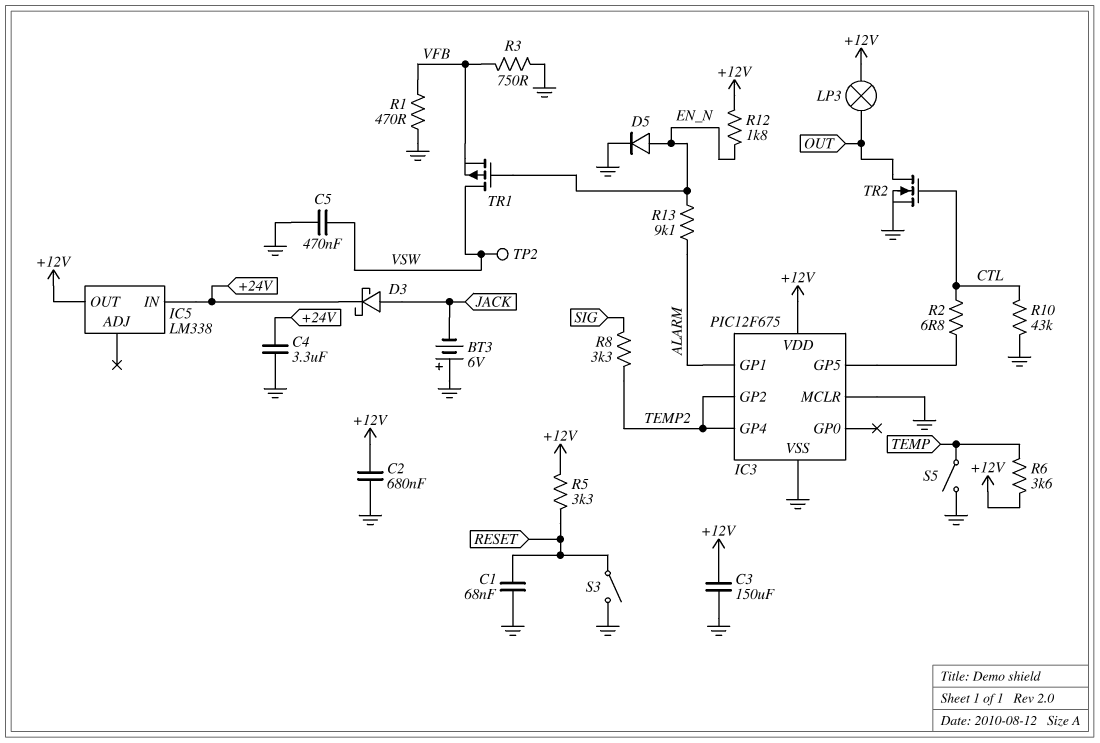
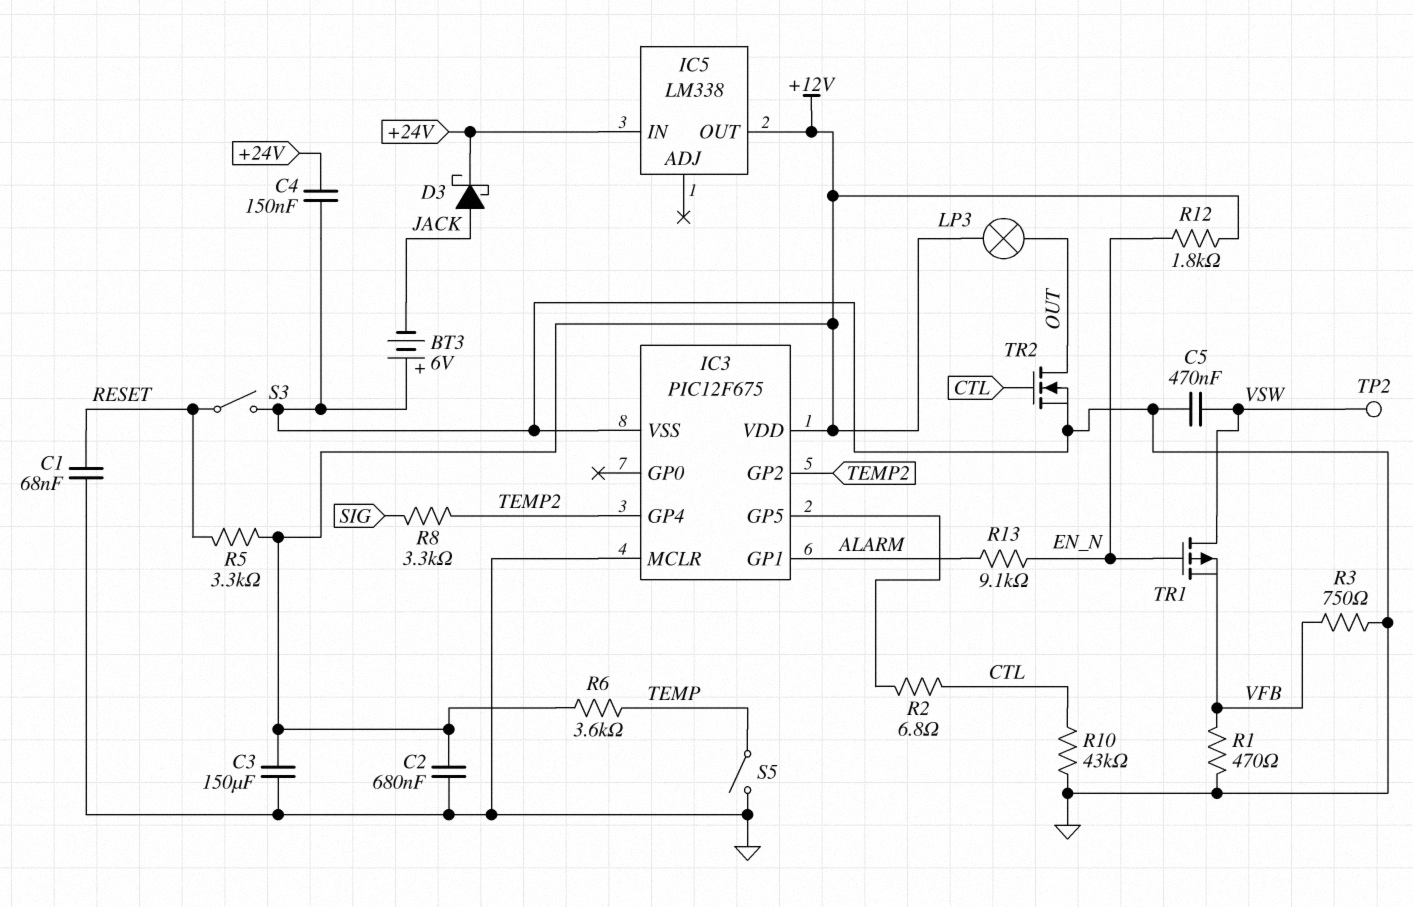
C4: 3.3uF (+24V, GND) -> 150nF (+24V, GND)
D5: diode (A EN_N, K GND) -> none

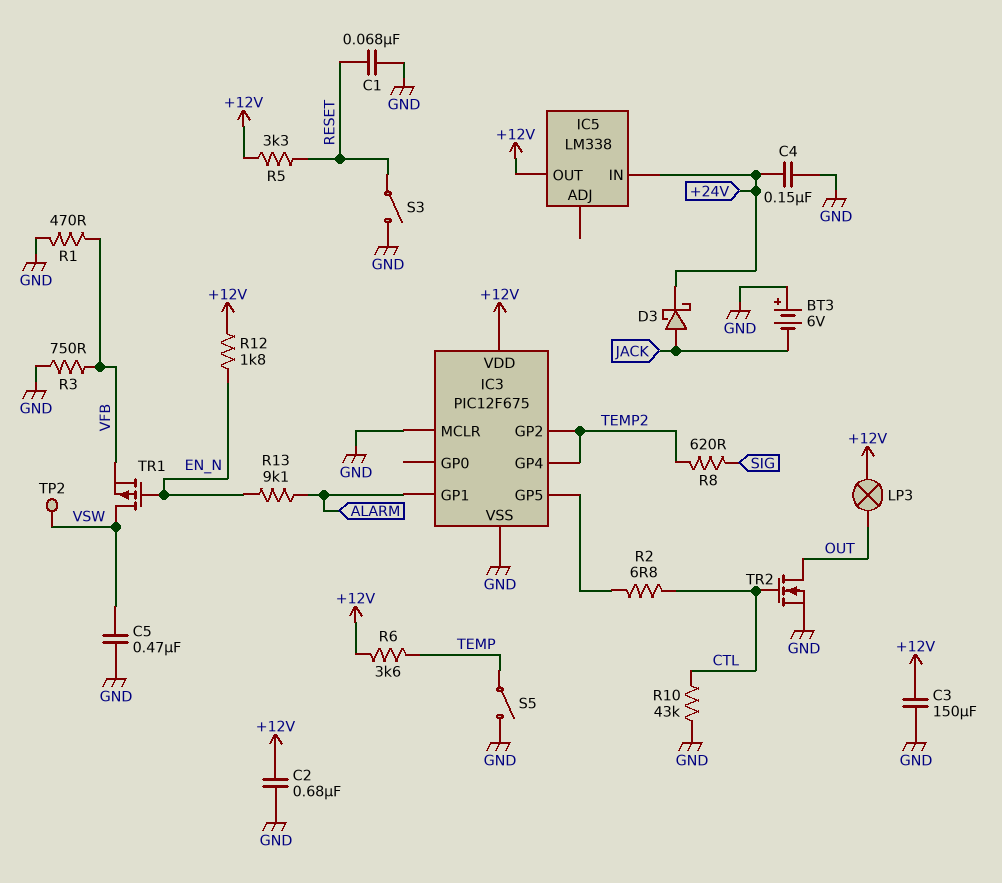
R8: 3.3k (SIG, TEMP2) -> 620 (SIG, TEMP2)

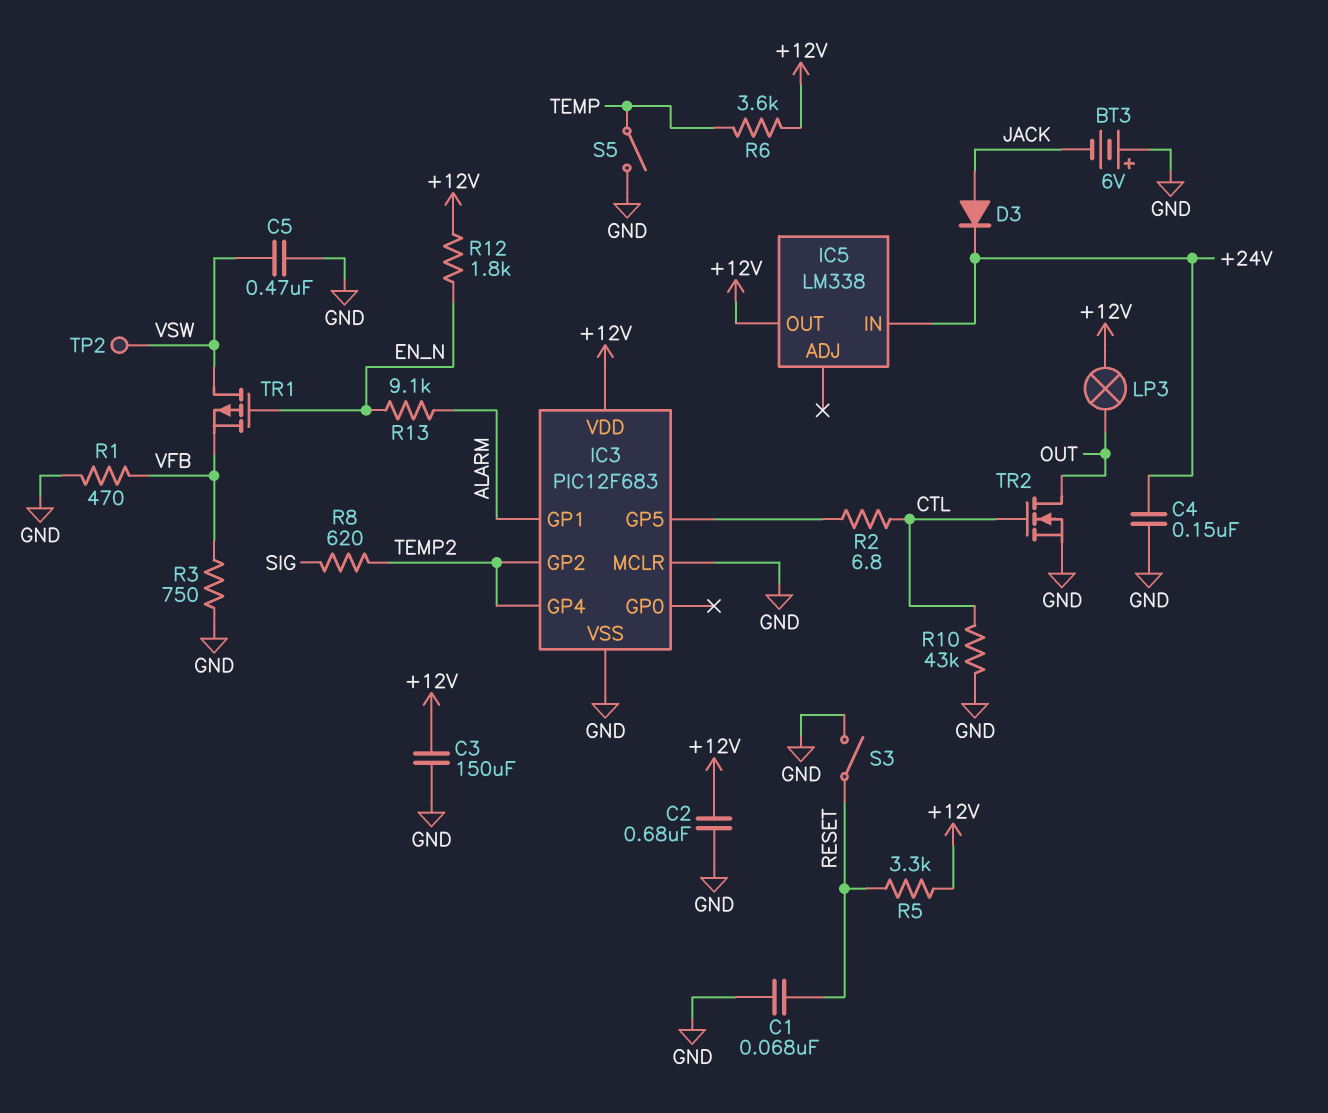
D3: schottky (A JACK, K +24V) -> diode (A JACK, K +24V)
IC3: PIC12F675 -> PIC12F683

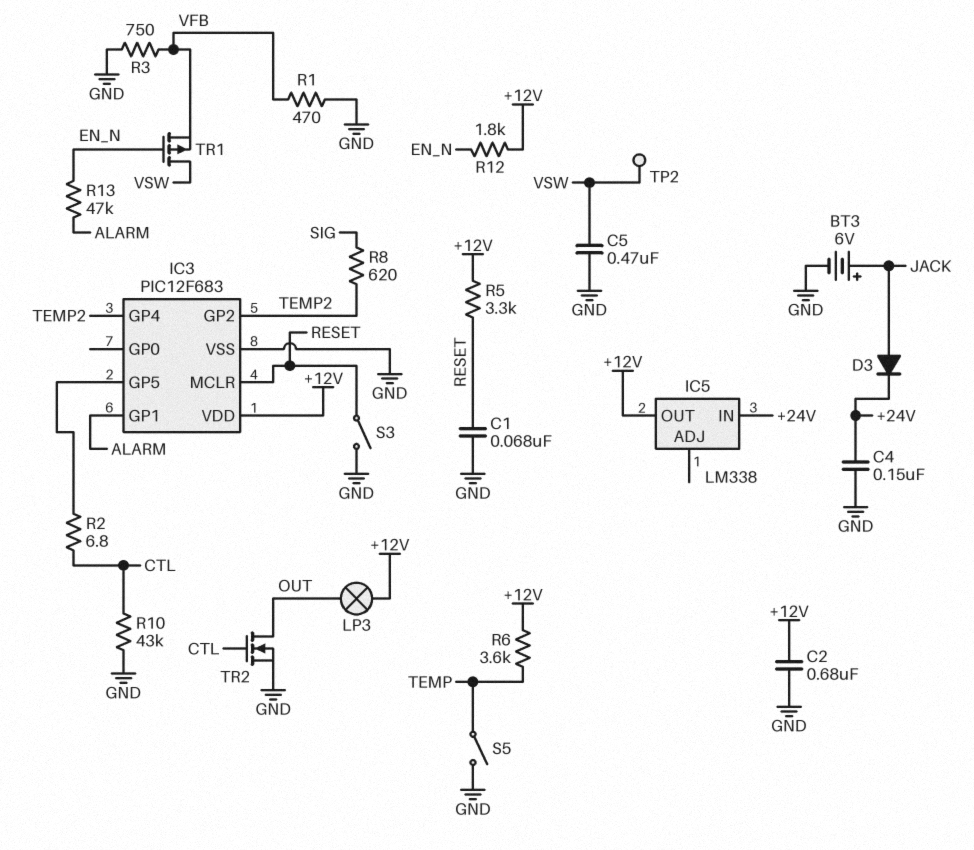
BT3: 6V (plus GND, minus JACK) -> 6V (plus JACK, minus GND)
C3: 150uF (+12V, GND) -> none
IC3 pin MCLR: GND -> RESET
R13: 9.1k (ALARM, EN_N) -> 47k (ALARM, EN_N)

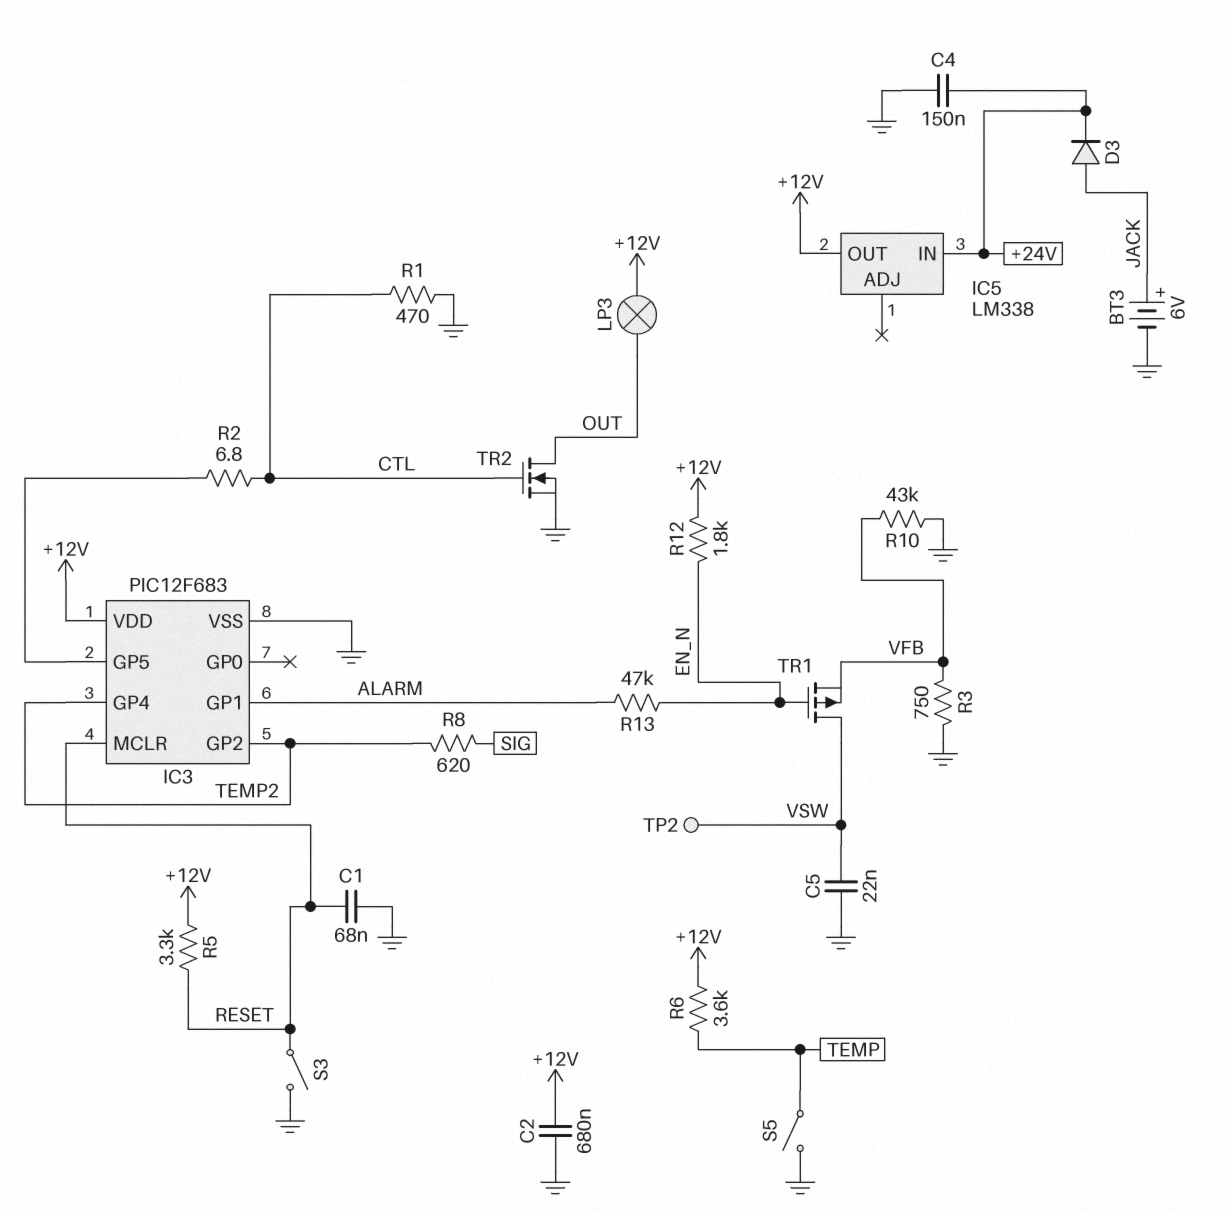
C5: 470nF (GND, VSW) -> 22nF (GND, VSW)
R1: 470 (GND, VFB) -> 470 (CTL, GND)
R10: 43k (CTL, GND) -> 43k (GND, VFB)

